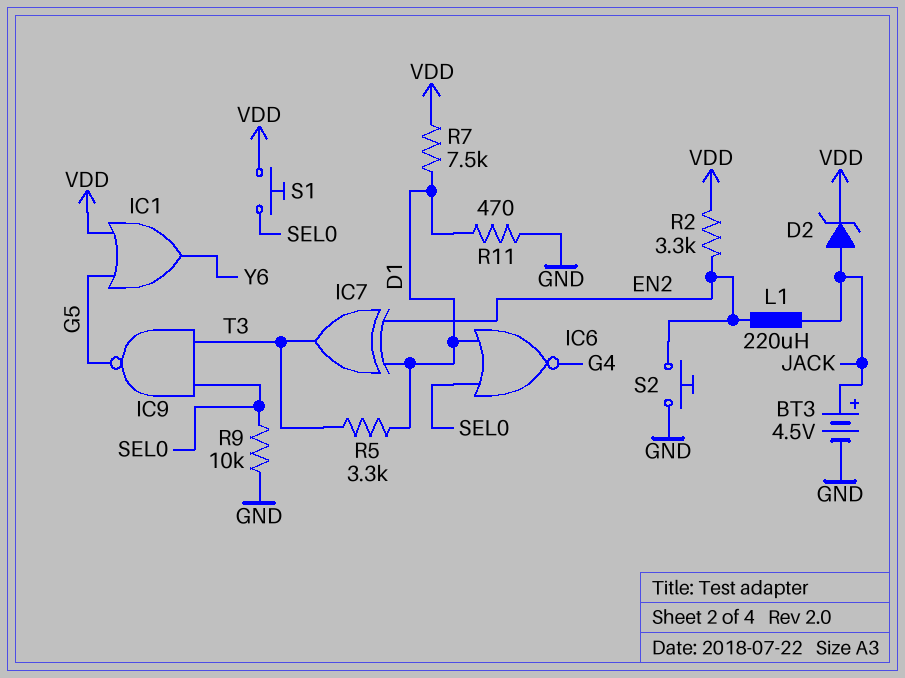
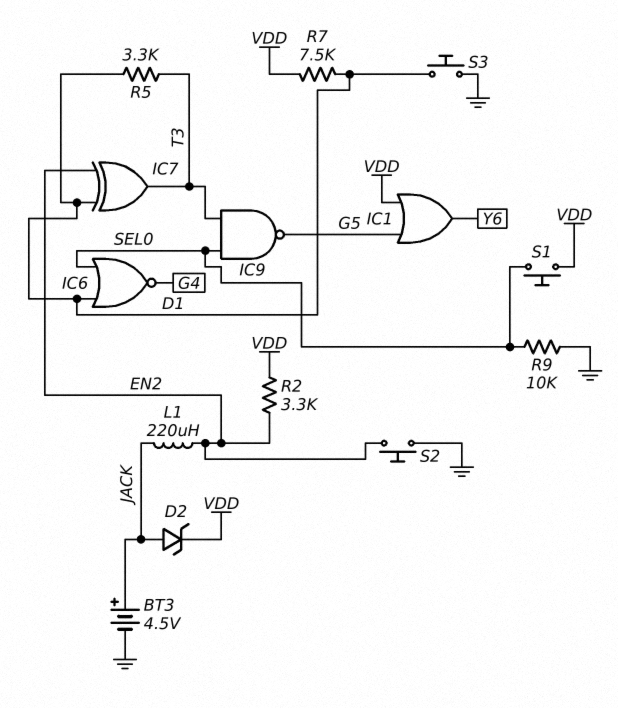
R11: 470 (D1, GND) -> none
S3: none -> button (D1, GND)

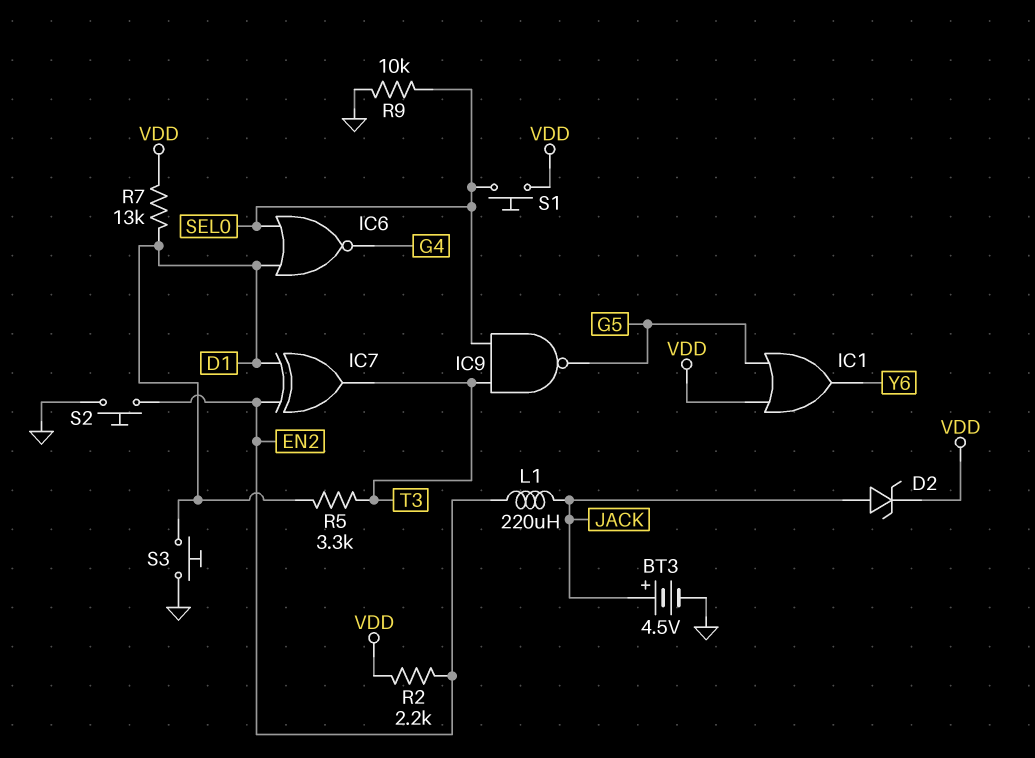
R2: 3.3k (EN2, VDD) -> 2.2k (EN2, VDD)
R7: 7.5k (D1, VDD) -> 13k (D1, VDD)

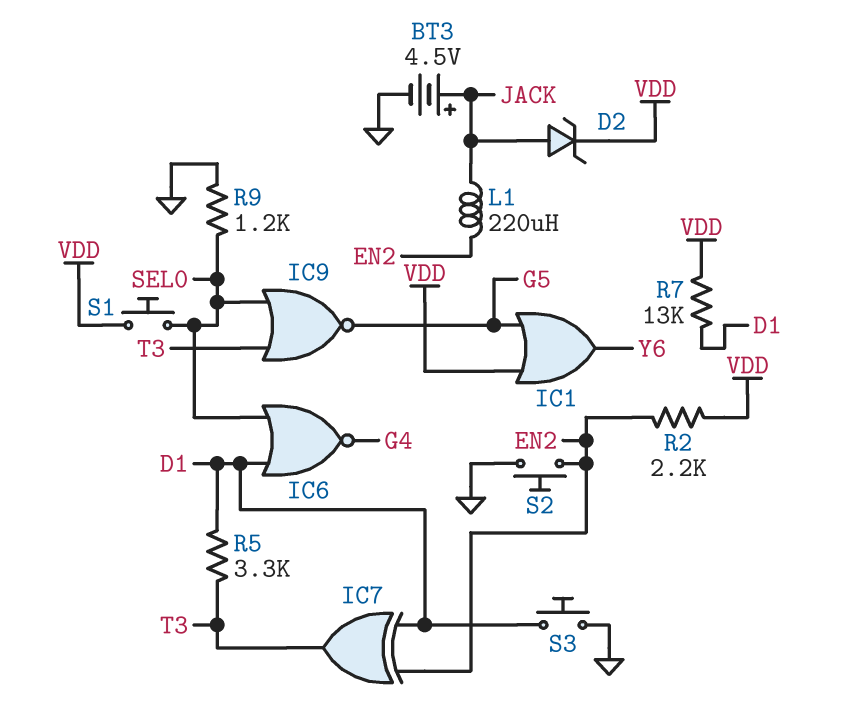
IC9: NAND (in SEL0, in T3, out G5) -> NOR (in SEL0, in T3, out G5)
R9: 10k (GND, SEL0) -> 1.2k (GND, SEL0)

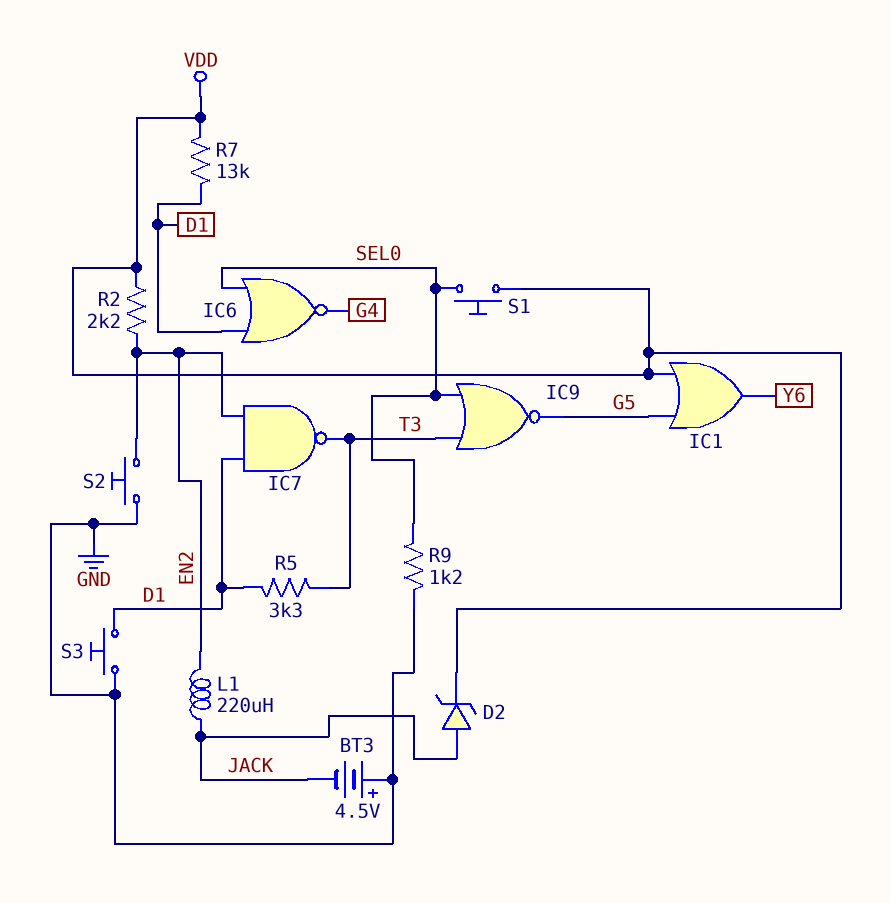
BT3: 4.5V (plus JACK, minus GND) -> 4.5V (plus GND, minus JACK)
IC7: XOR (in D1, in EN2, out T3) -> NAND (in D1, in EN2, out T3)

